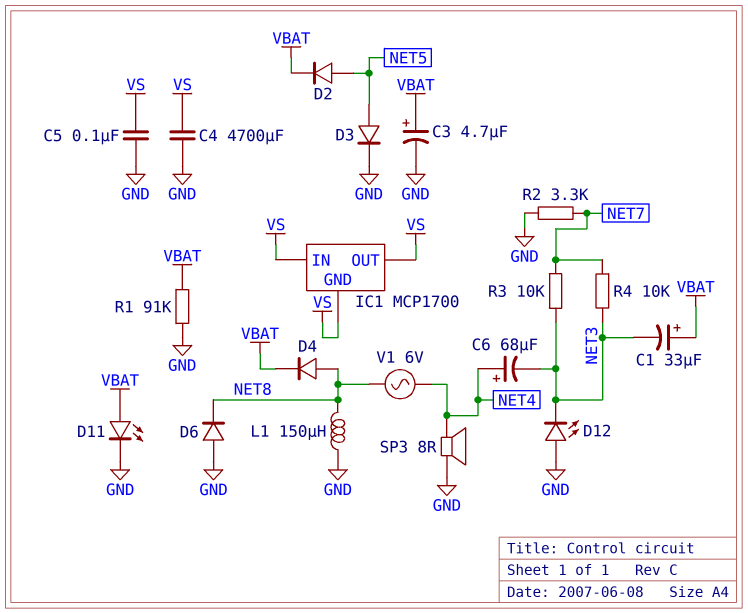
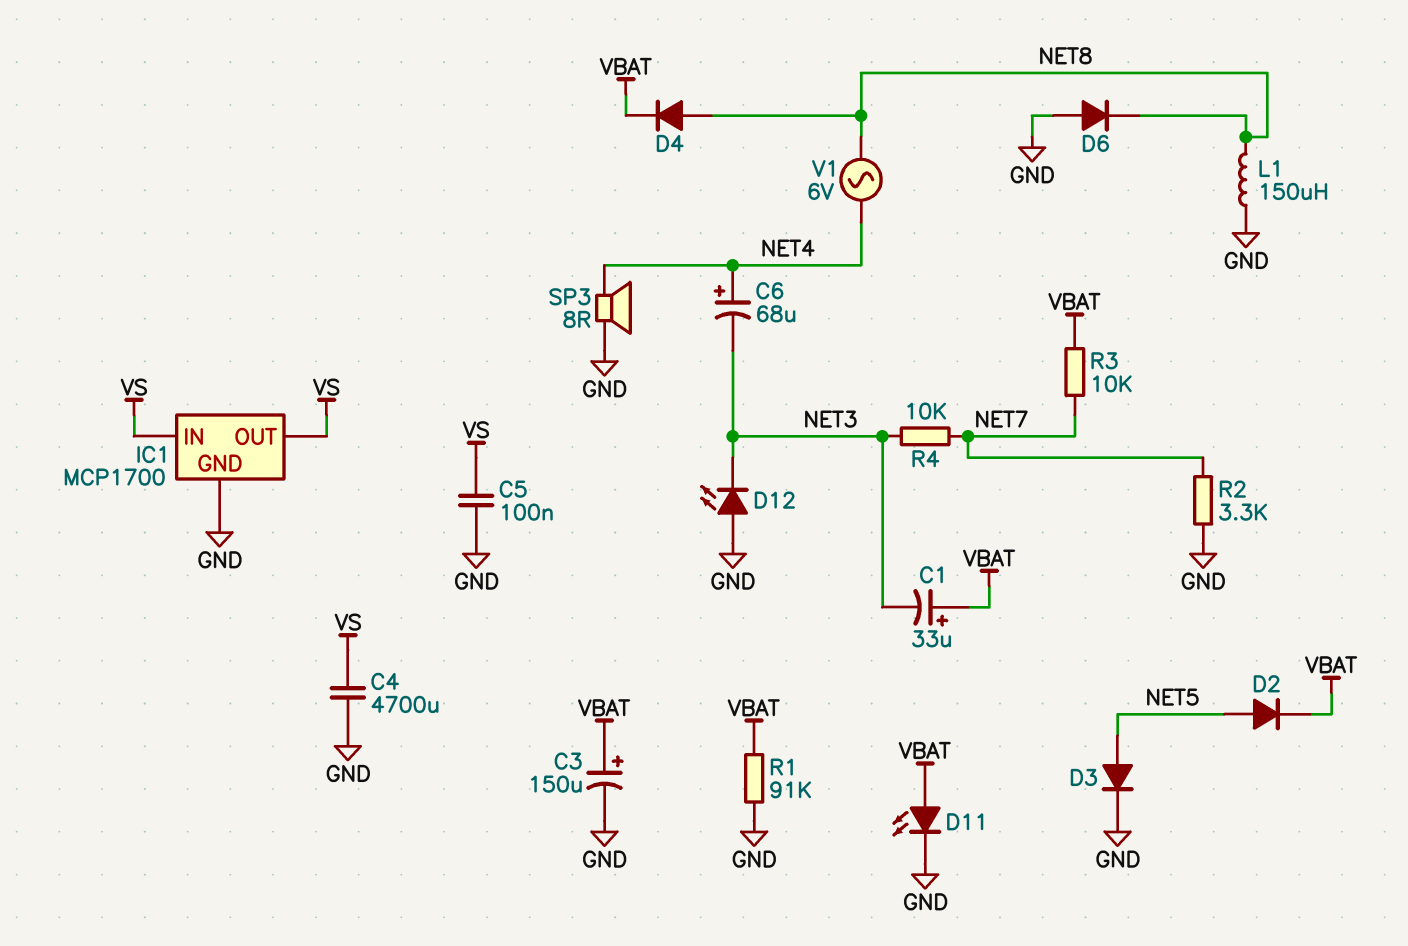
C3: 4.7uF (plus VBAT, minus GND) -> 150uF (plus VBAT, minus GND)
IC1 pin GND: VS -> GND
R3: 10k (NET3, NET7) -> 10k (NET7, VBAT)

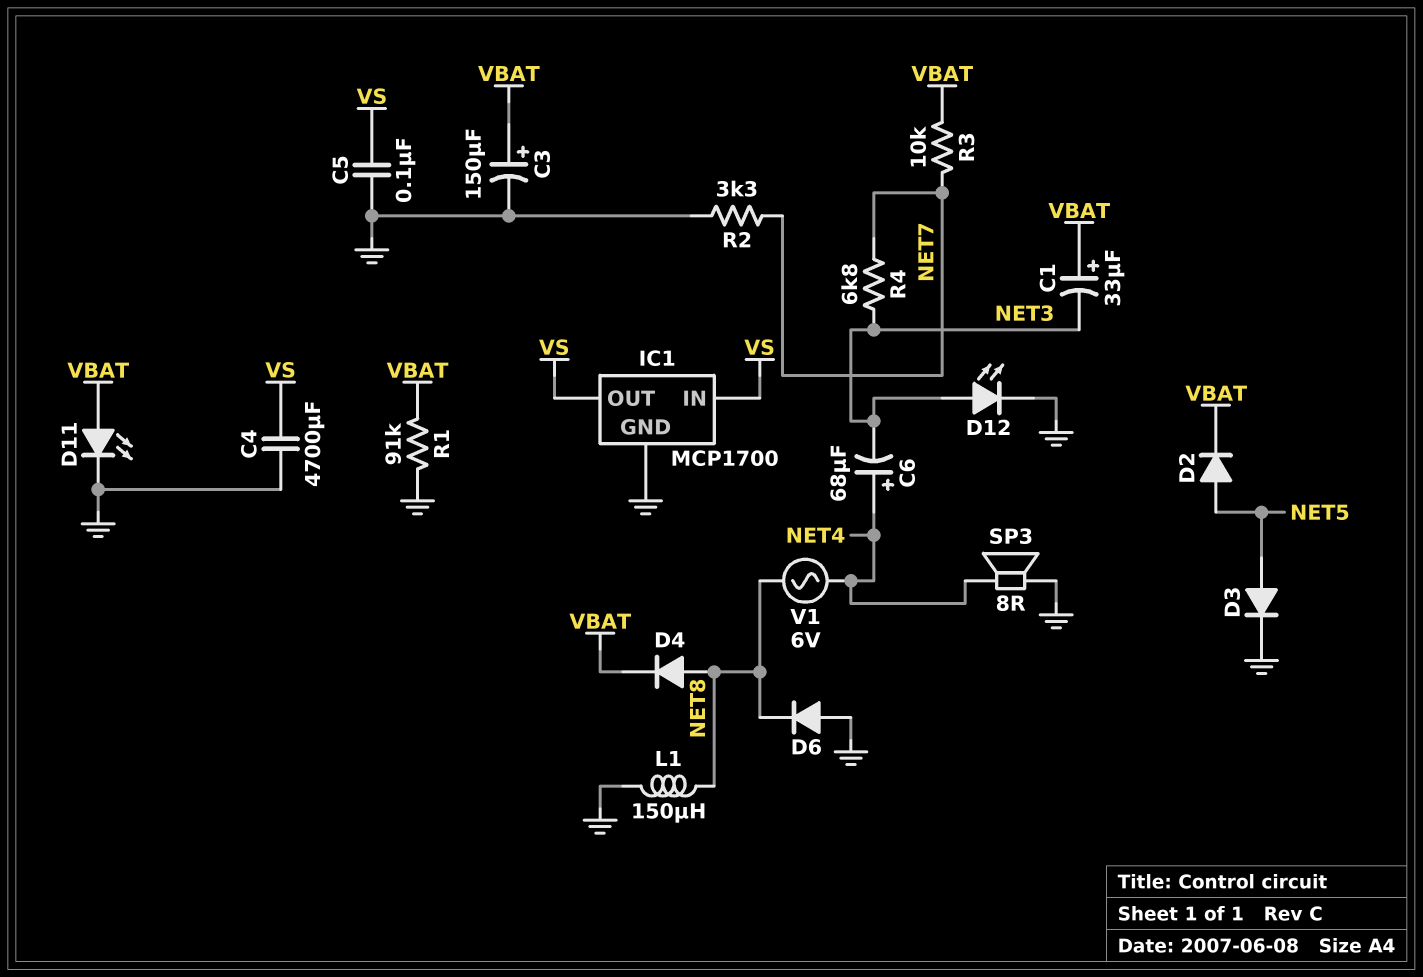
D12: LED (A GND, K NET3) -> LED (A NET3, K GND)
R4: 10k (NET3, NET7) -> 6.8k (NET3, NET7)

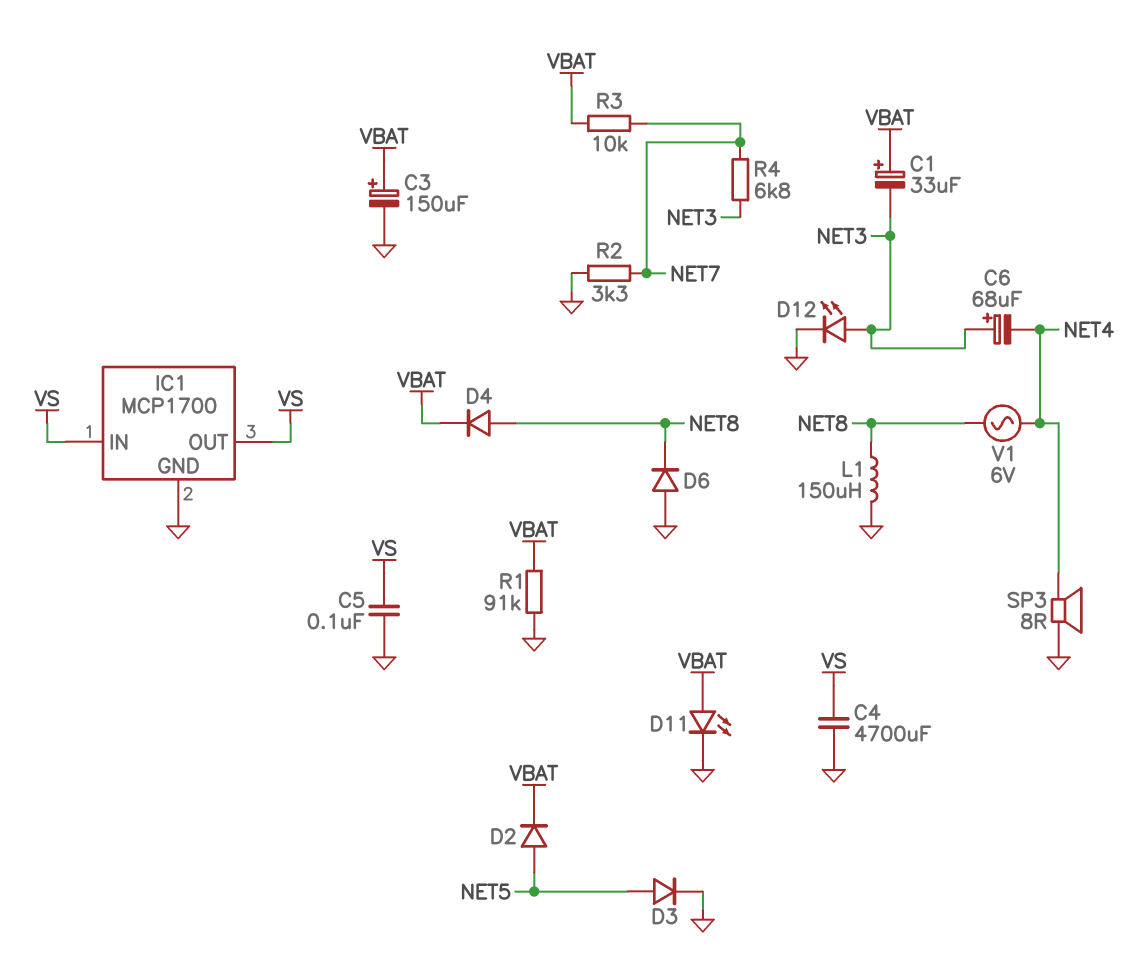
C6: 68uF (plus NET4, minus NET3) -> 68uF (plus NET3, minus NET4)

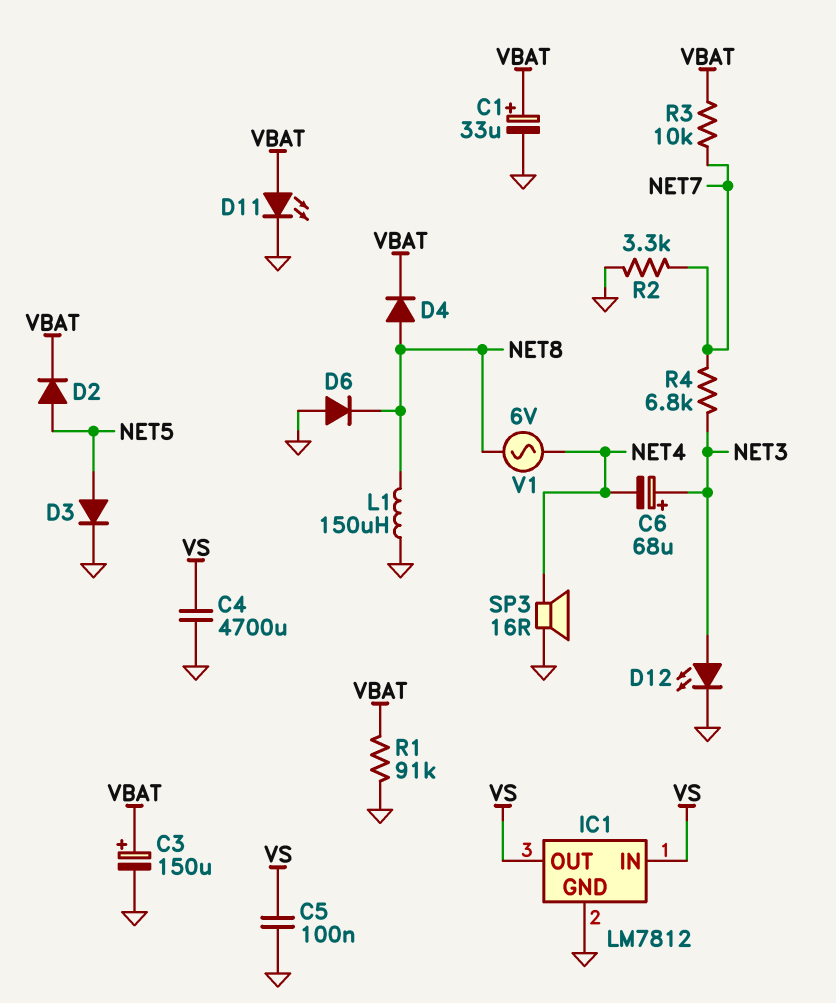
C1: 33uF (plus VBAT, minus NET3) -> 33uF (plus VBAT, minus GND)
IC1: MCP1700 -> LM7812
SP3: speaker 8R (GND, NET4) -> speaker 16R (GND, NET4)

